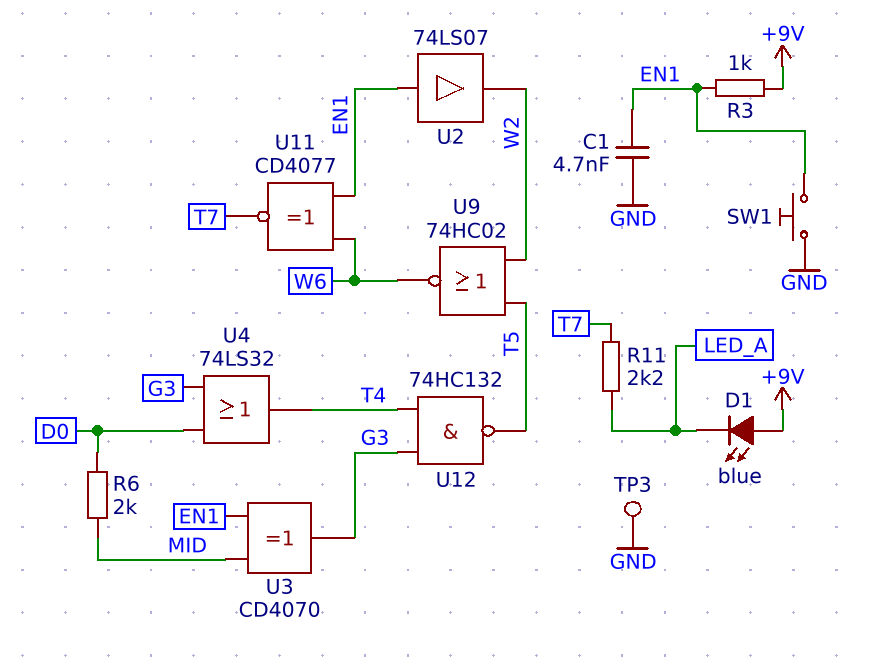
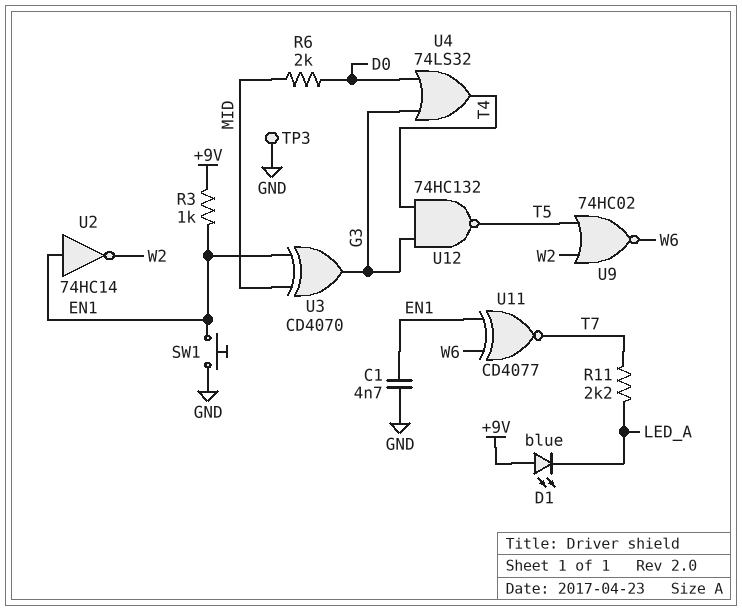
U2: buffer 74LS07 (in EN1, out W2) -> NOT 74HC14 (in EN1, out W2)

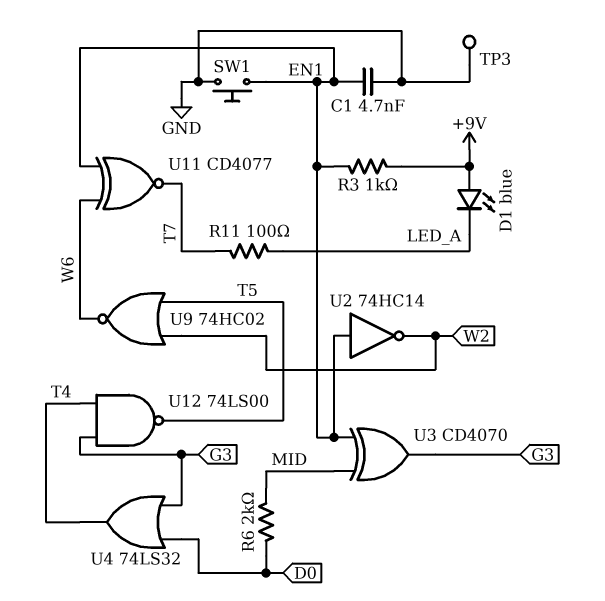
R11: 2.2k (LED_A, T7) -> 100 (LED_A, T7)
U12: NAND 74HC132 (in G3, in T4, out T5) -> NAND 74LS00 (in G3, in T4, out T5)

